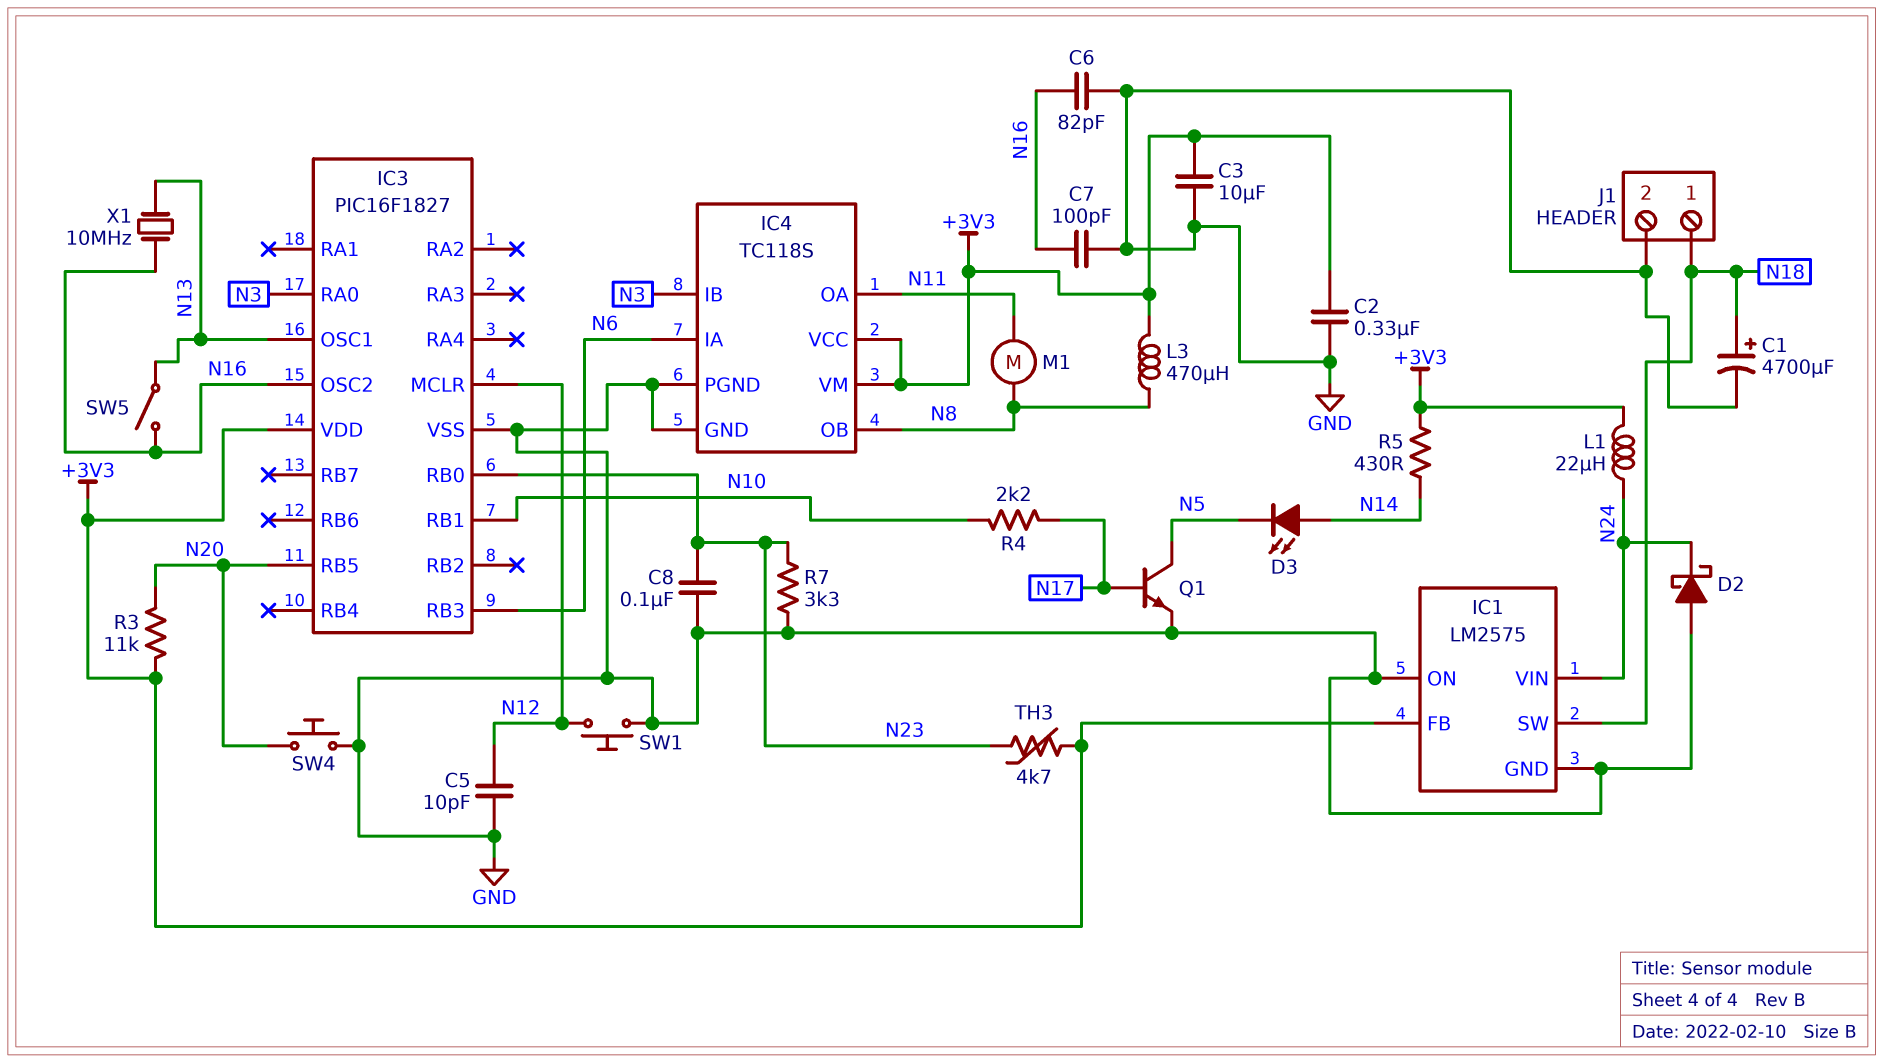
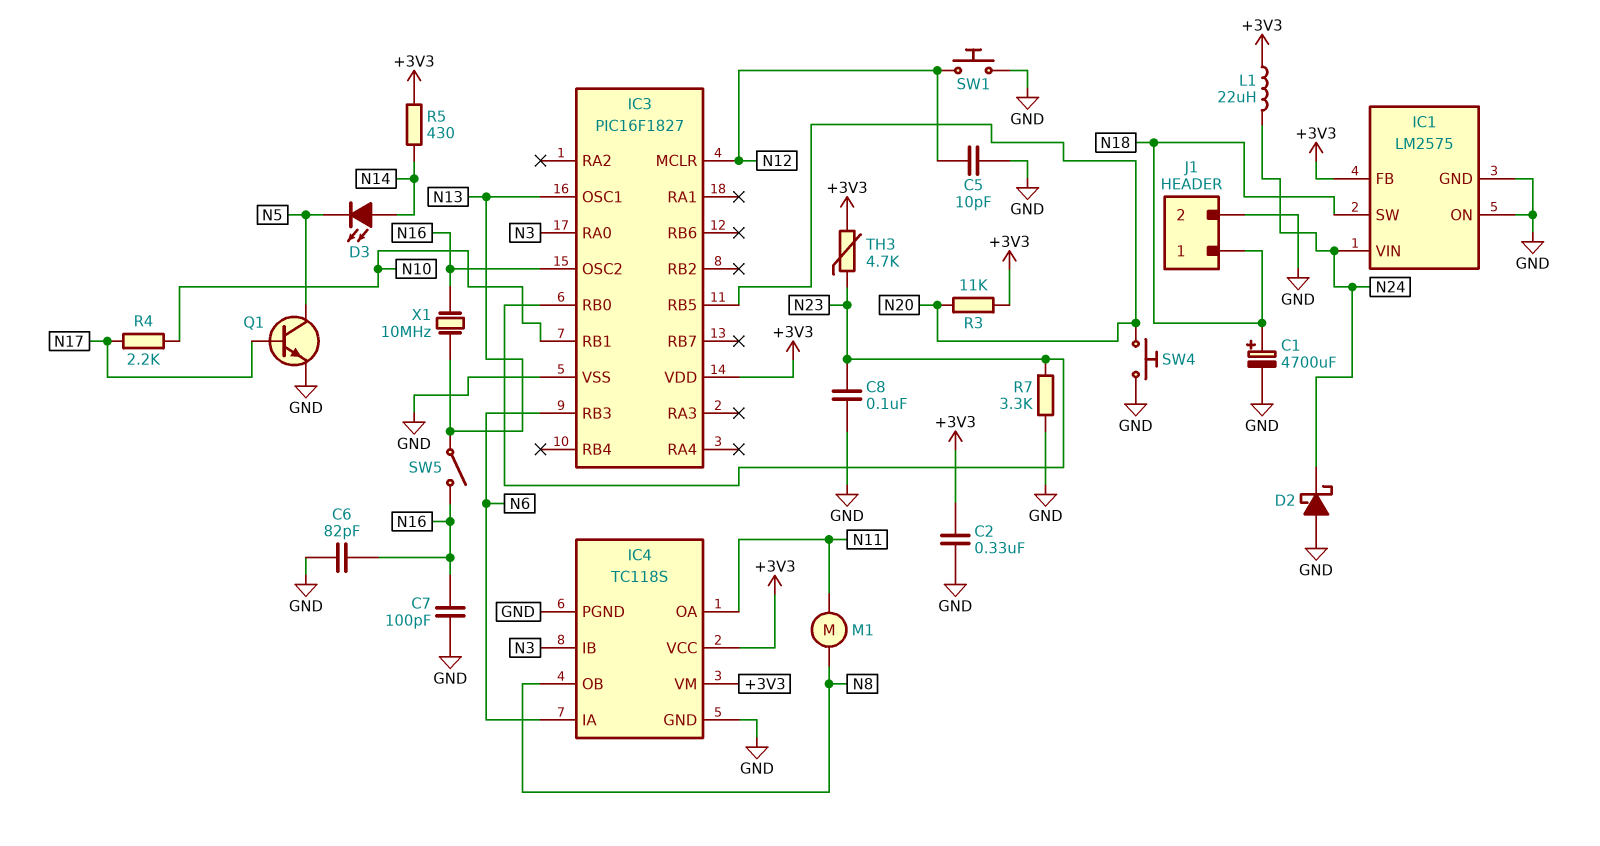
C3: 10uF (+3V3, GND) -> none
L3: 470uH (+3V3, N8) -> none

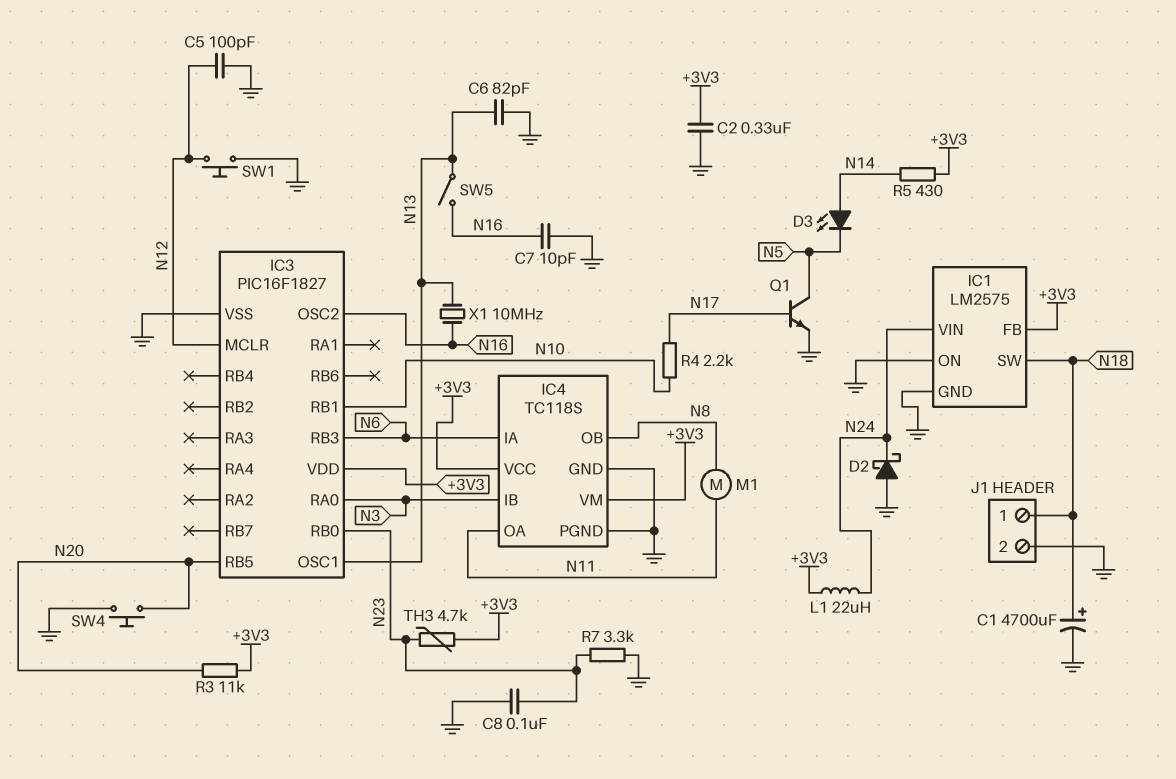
C5: 10pF (GND, N12) -> 100pF (GND, N12)
C6: 82pF (GND, N16) -> 82pF (GND, N13)
C7: 100pF (GND, N16) -> 10pF (GND, N16)

